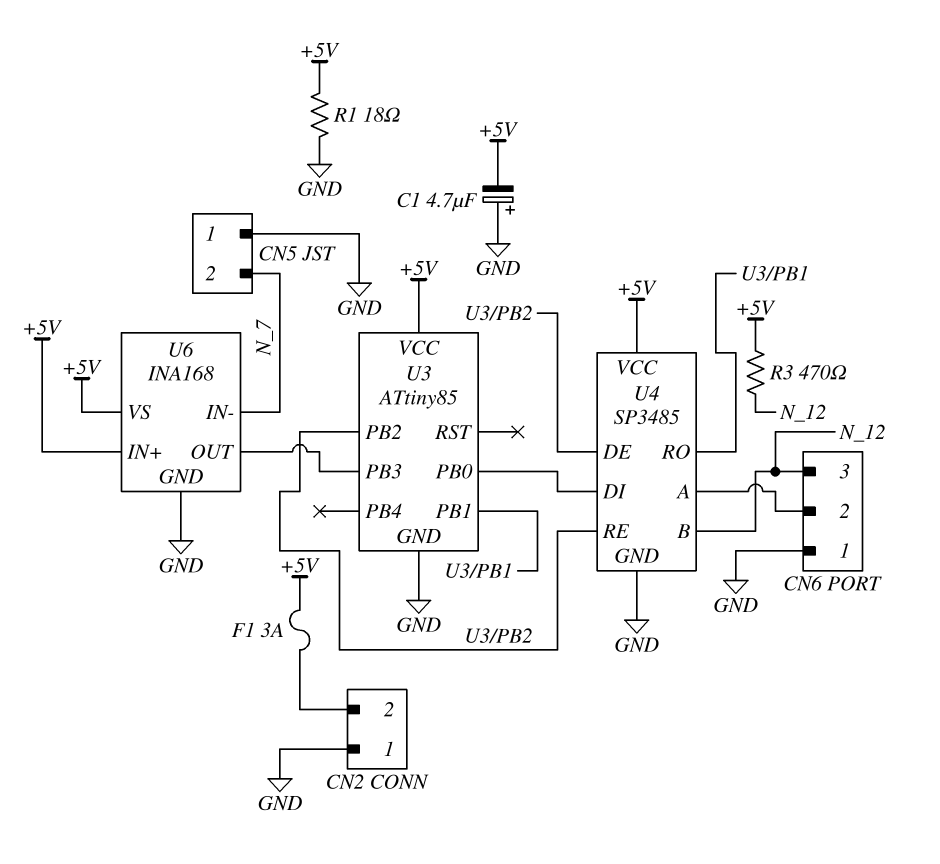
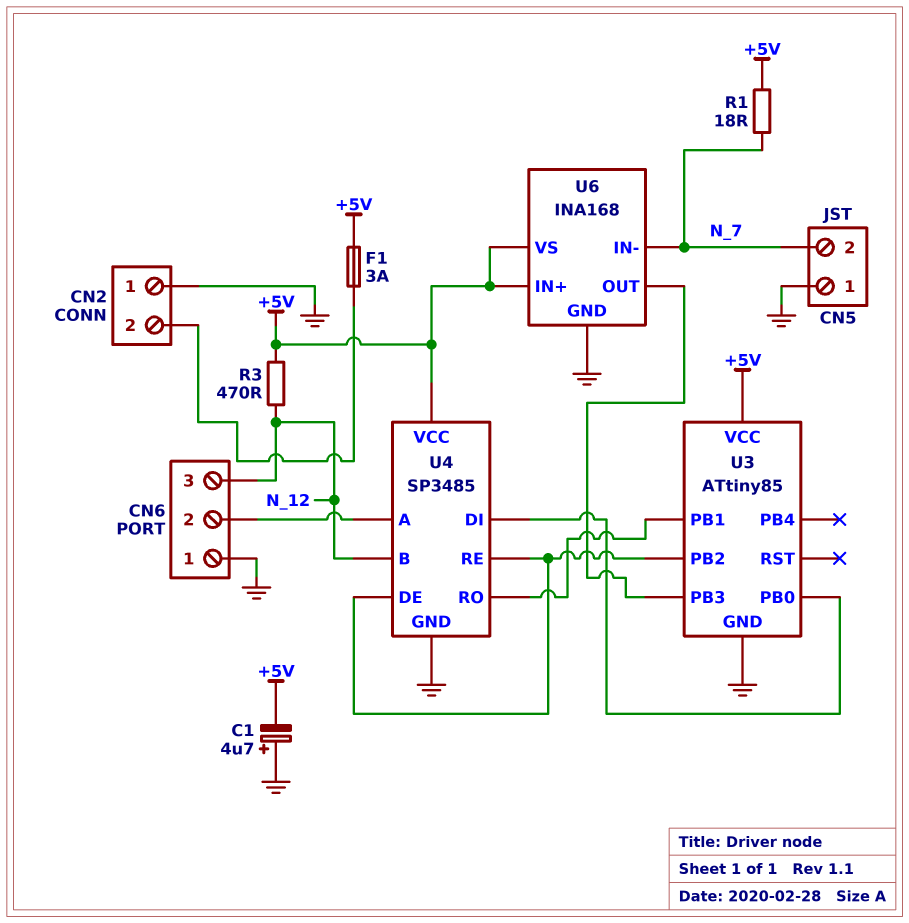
R1: 18 (+5V, GND) -> 18 (+5V, N_7)

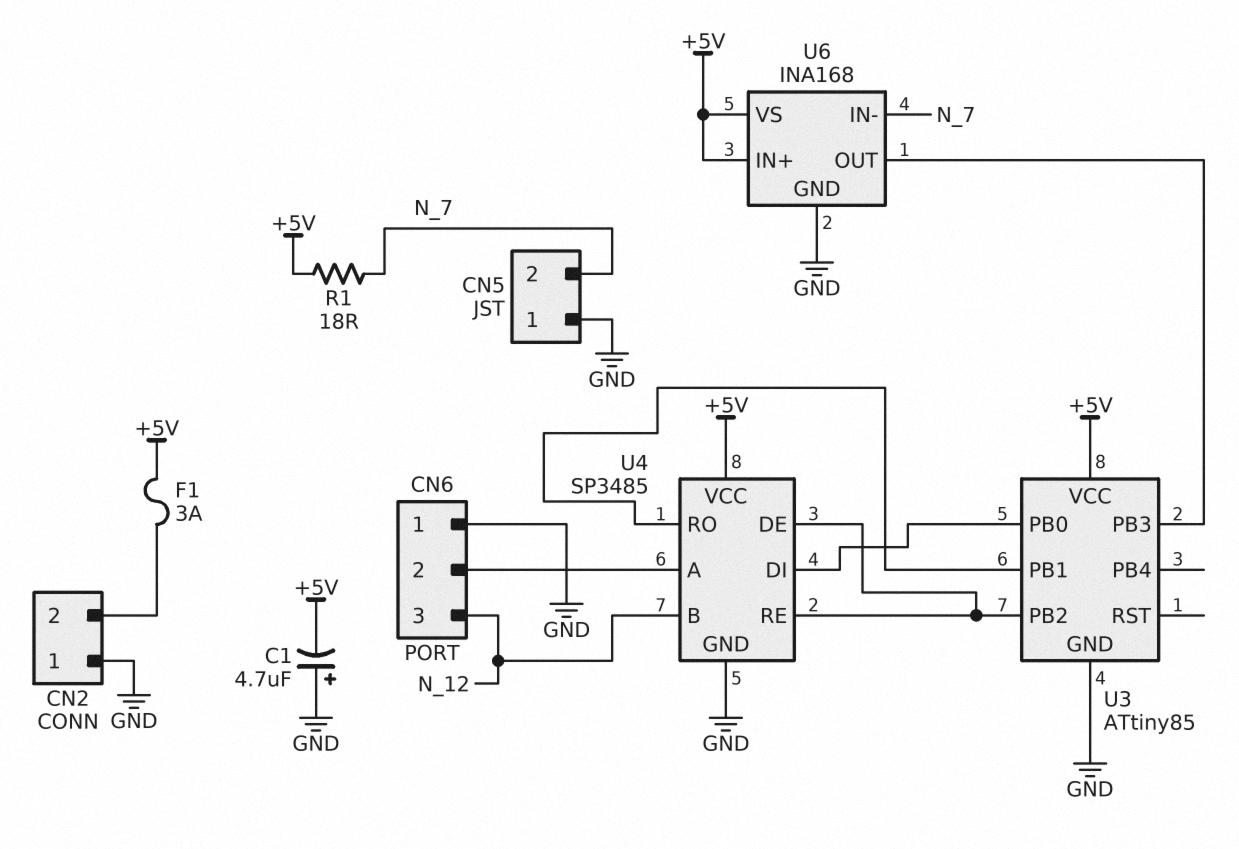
R3: 470 (+5V, N_12) -> none

